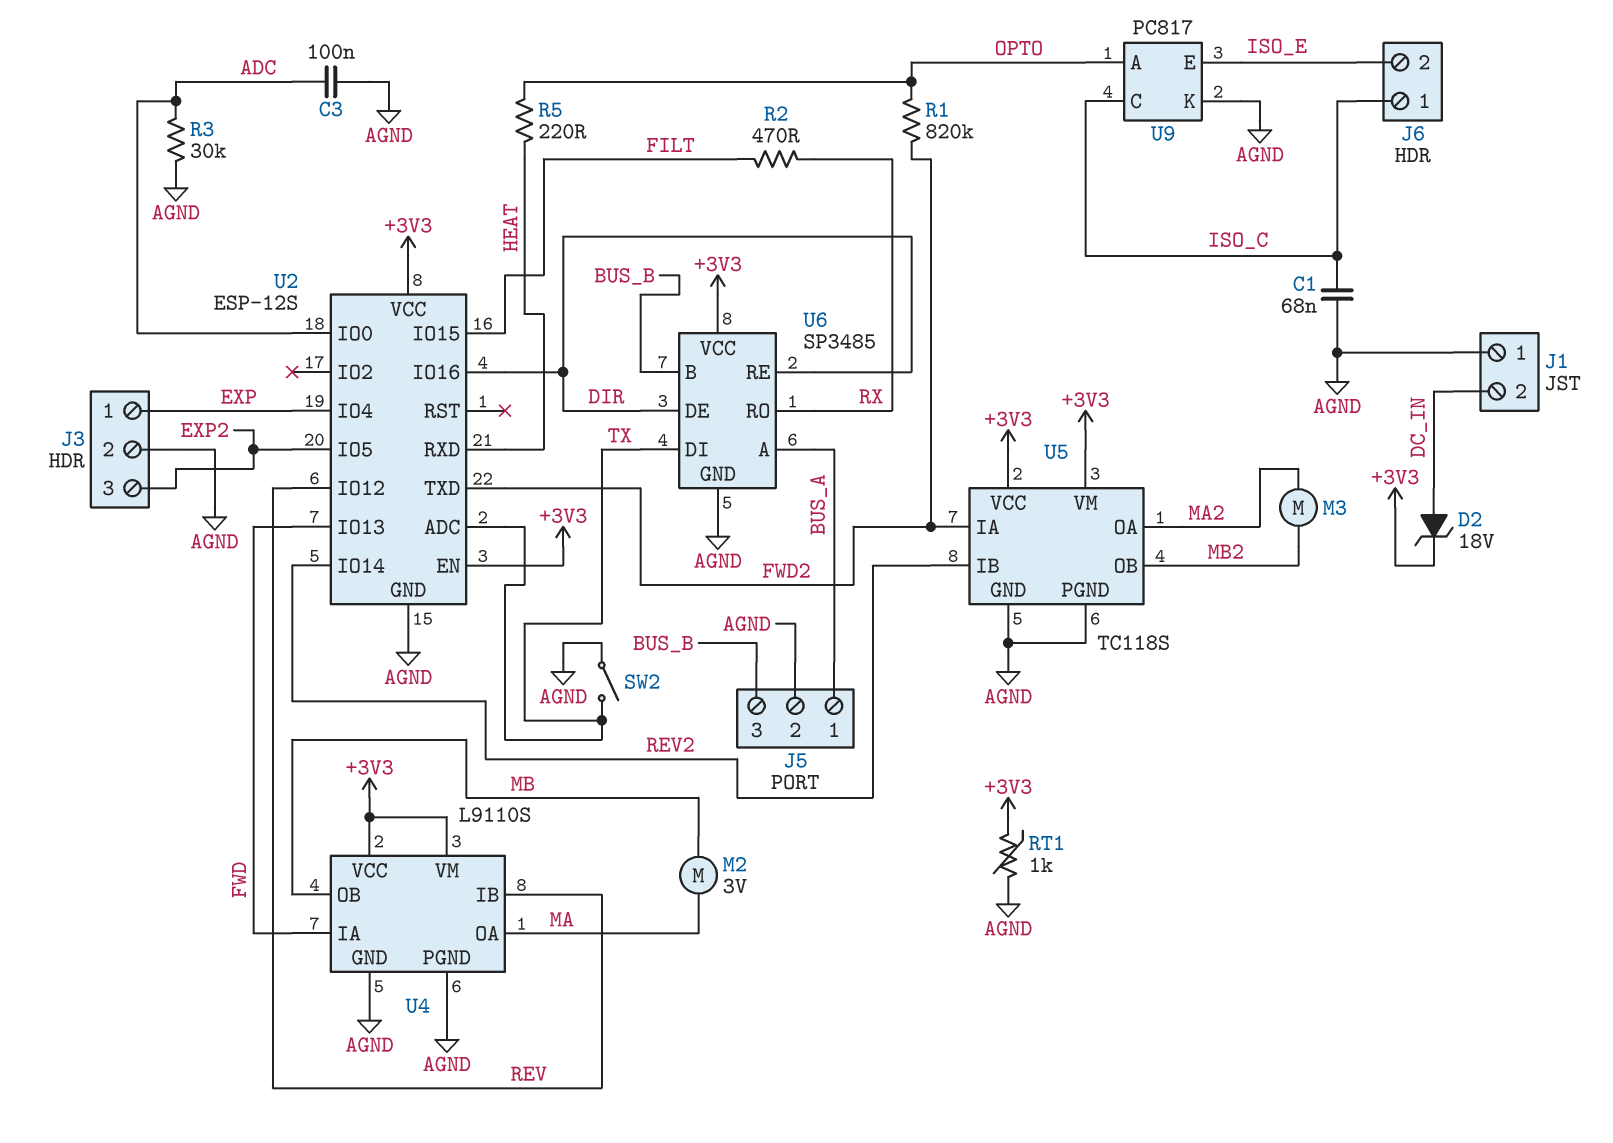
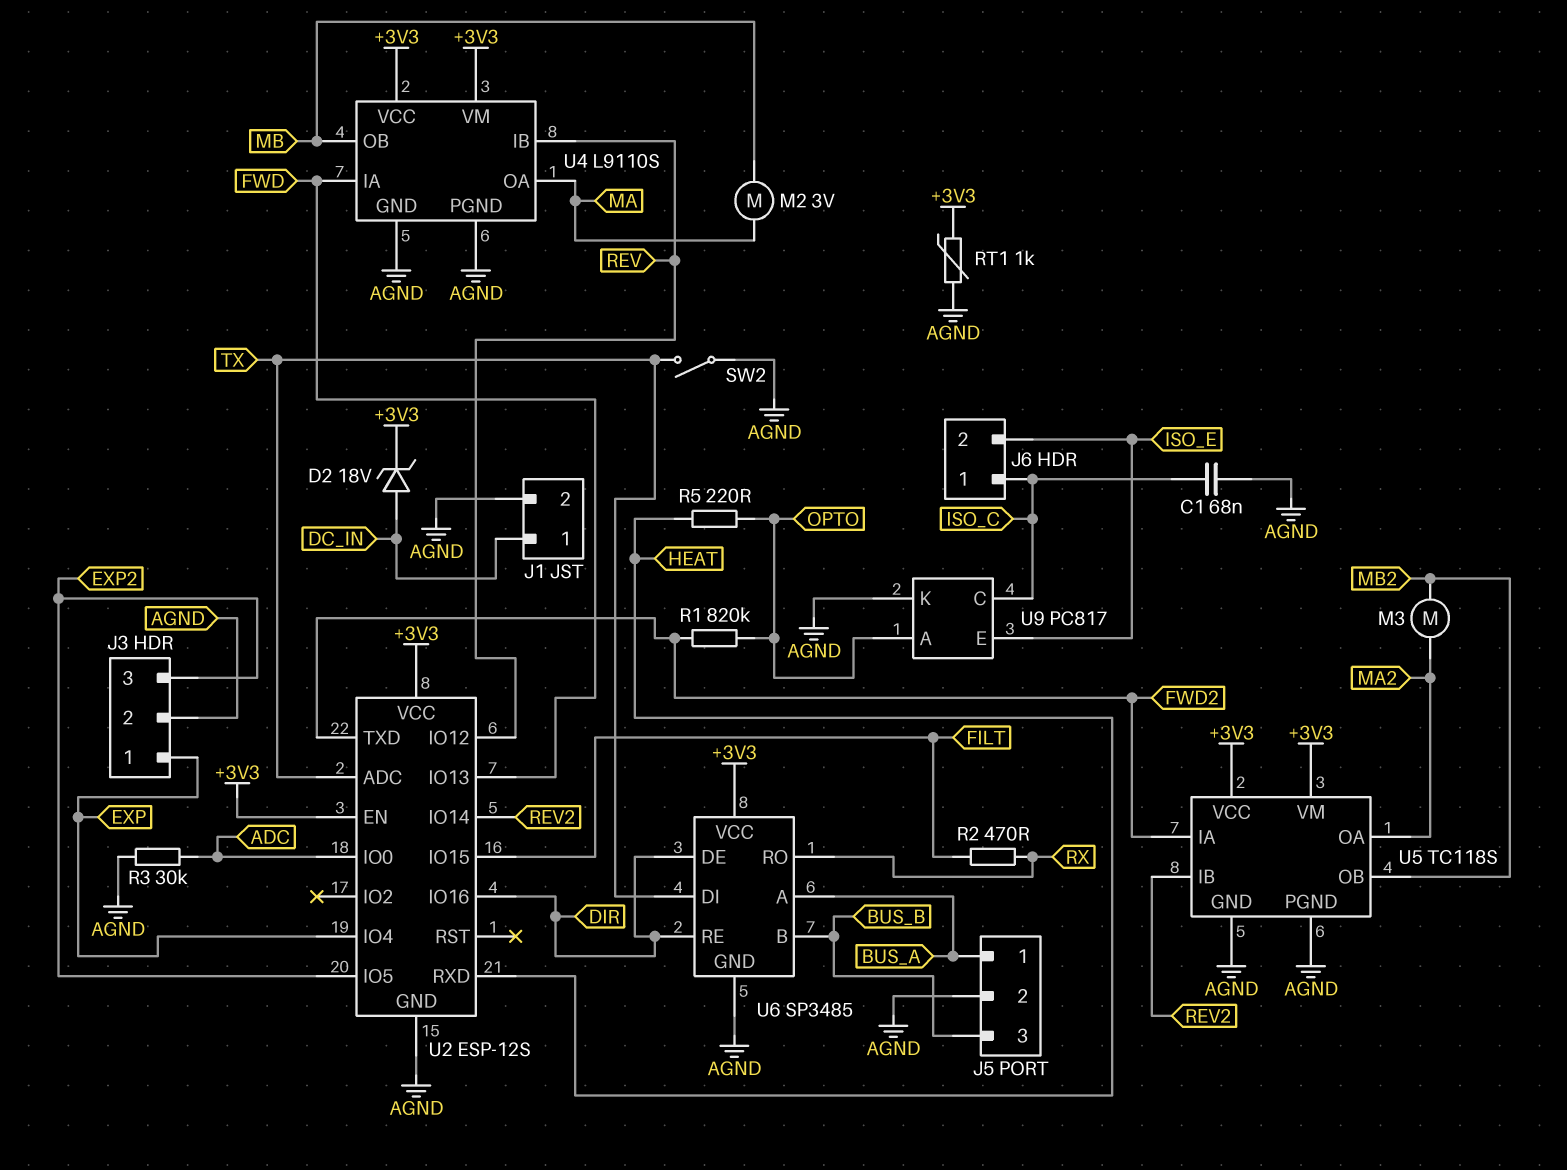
C3: 100nF (ADC, AGND) -> none
J1 pin 1: AGND -> DC_IN
J1 pin 2: DC_IN -> AGND

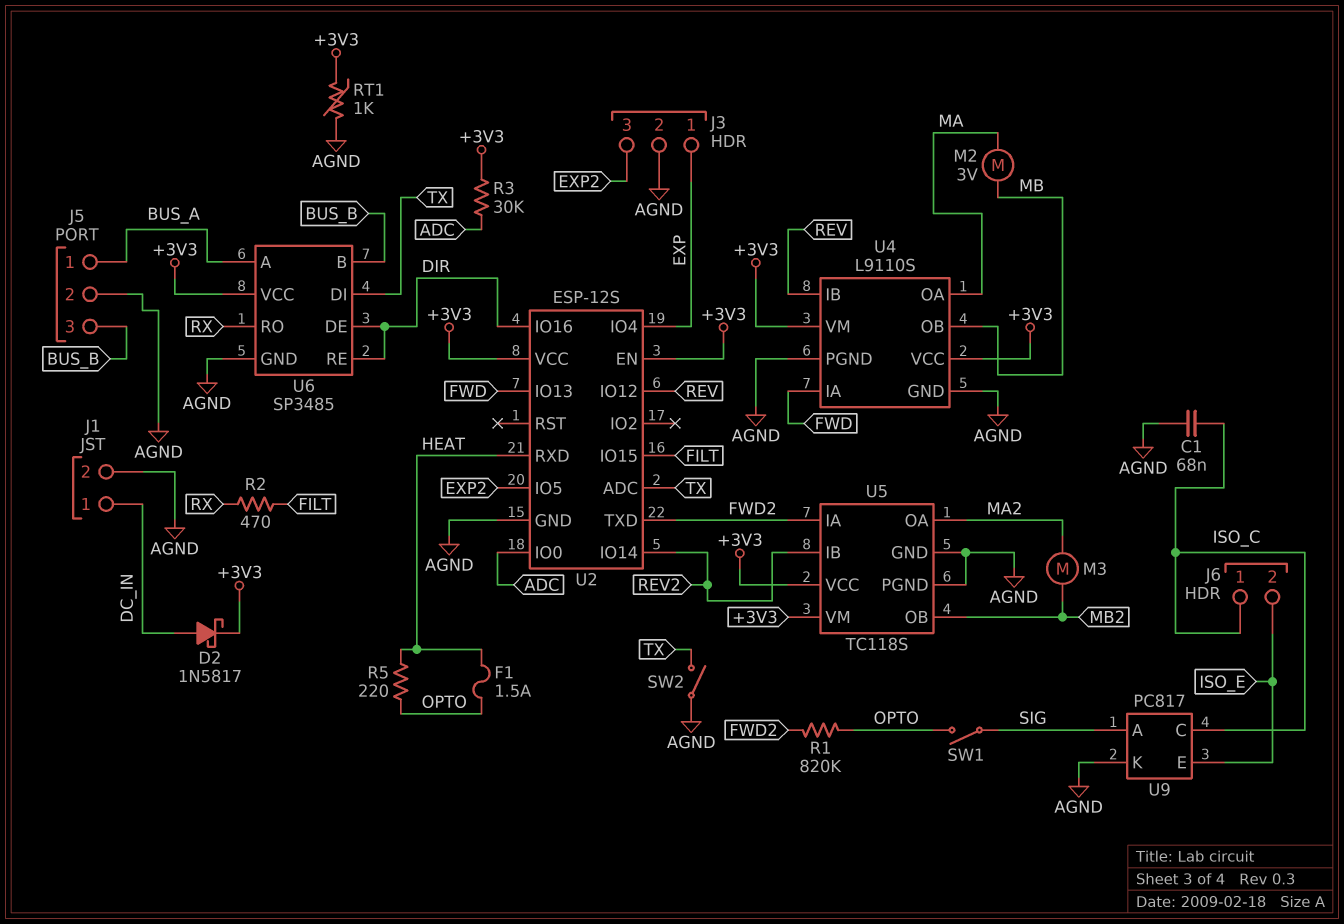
D2: zener 18V (A DC_IN, K +3V3) -> schottky 1N5817 (A DC_IN, K +3V3)
F1: none -> 1.5A (HEAT, OPTO)
R3: 30k (ADC, AGND) -> 30k (+3V3, ADC)
SW1: none -> switch (OPTO, SIG)
U9 pin A: OPTO -> SIG

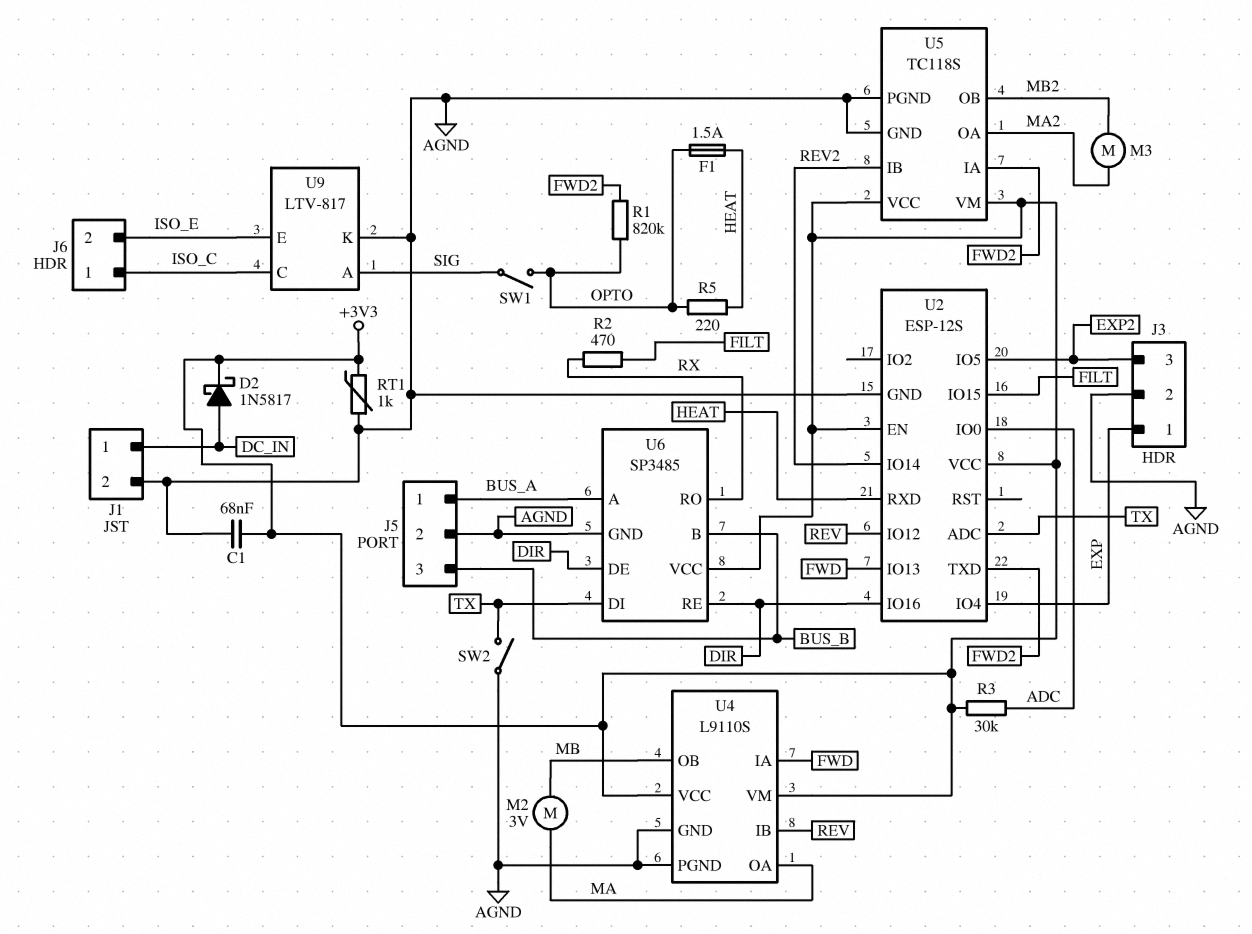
C1: 68nF (AGND, ISO_C) -> 68nF (+3V3, AGND)
U9: PC817 -> LTV-817

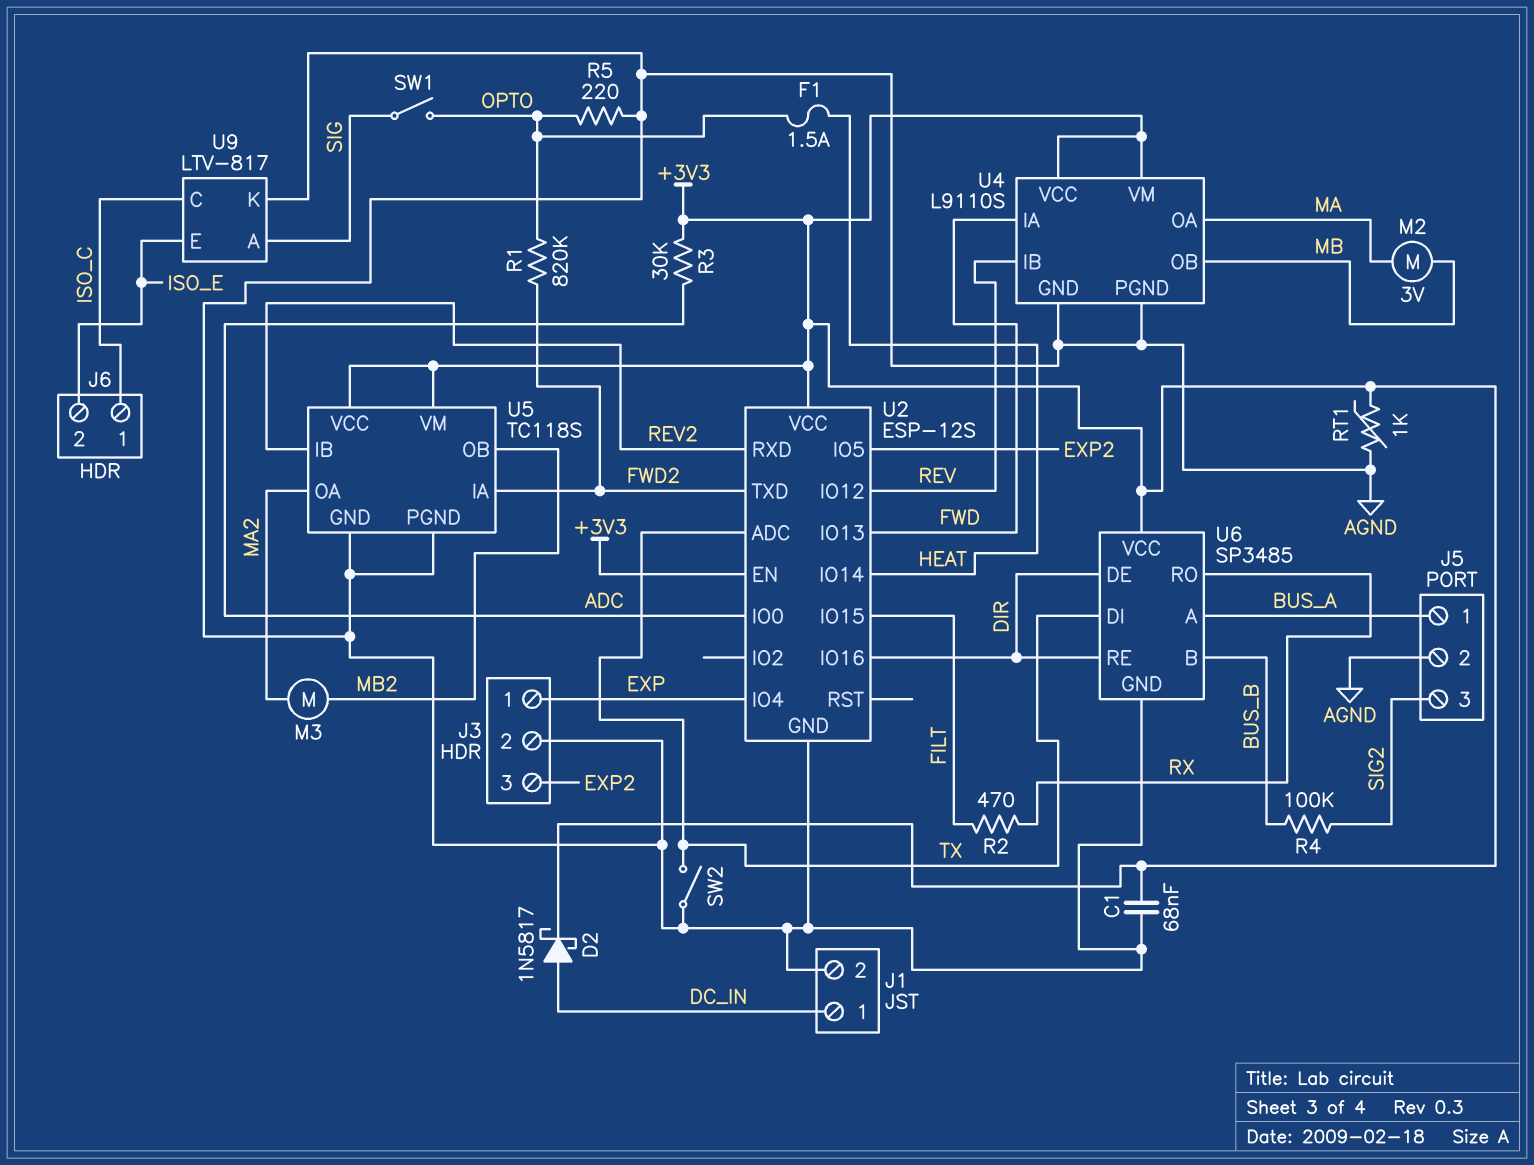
J5 pin 3: BUS_B -> SIG2
R4: none -> 100k (BUS_B, SIG2)
R5: 220 (HEAT, OPTO) -> 220 (AGND, OPTO)
U2 pin IO14: REV2 -> HEAT
U2 pin RXD: HEAT -> REV2

